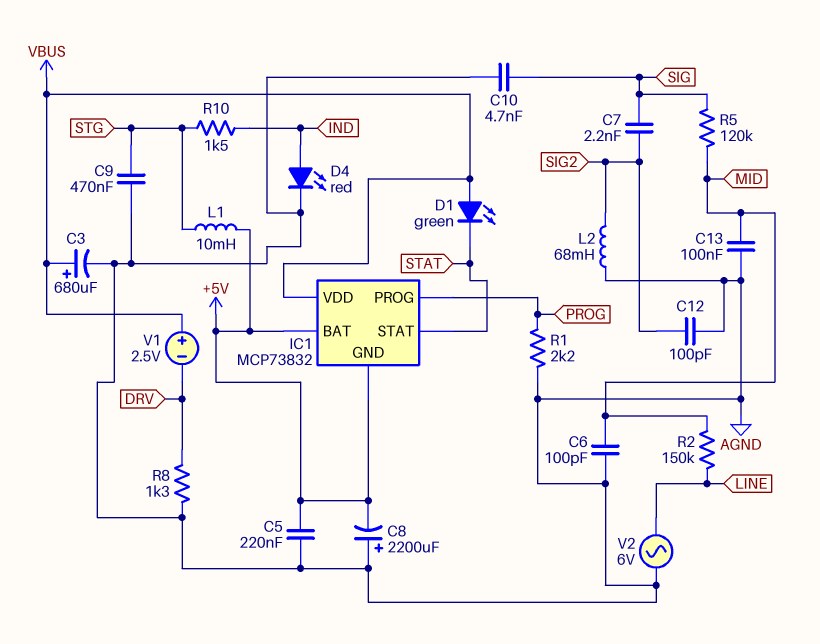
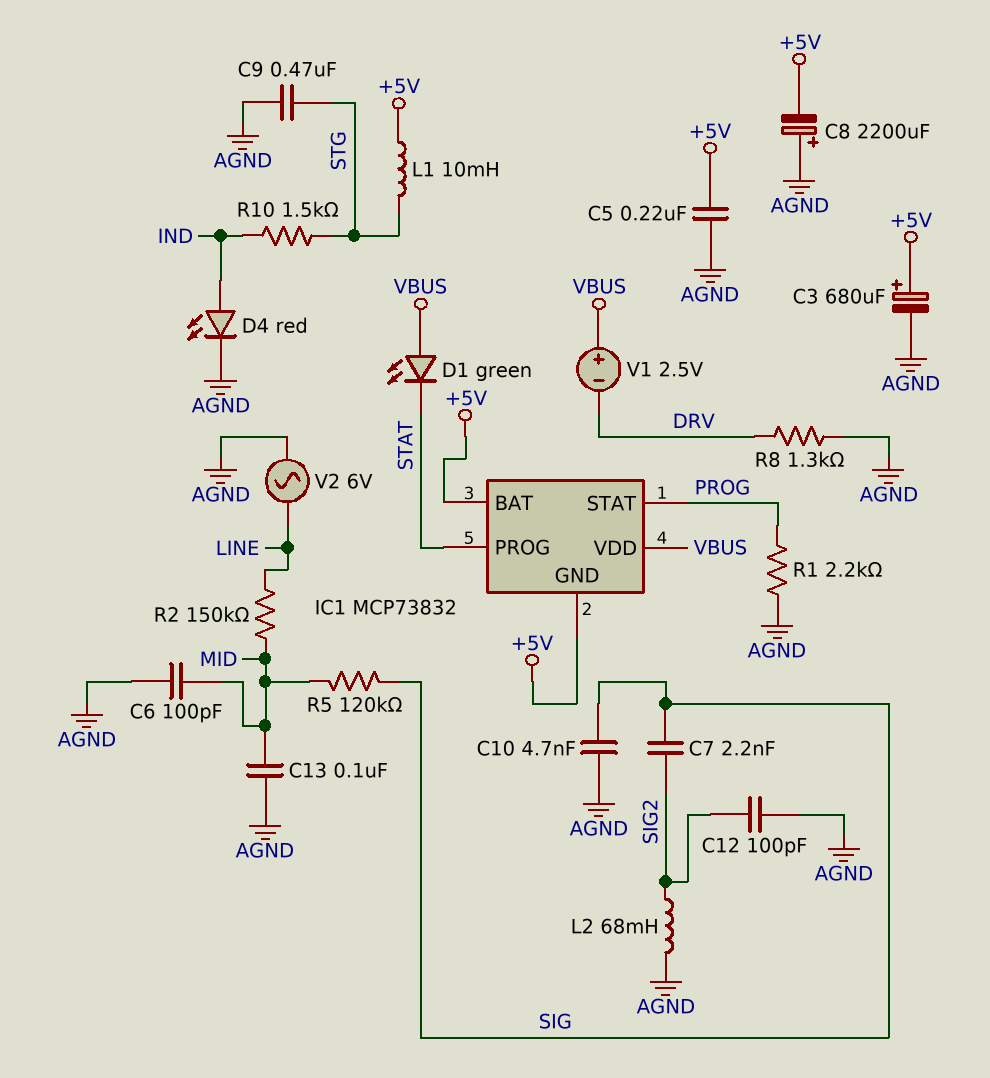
C3: 680uF (plus VBUS, minus AGND) -> 680uF (plus +5V, minus AGND)
IC1 pin PROG: PROG -> STAT
IC1 pin STAT: STAT -> PROG

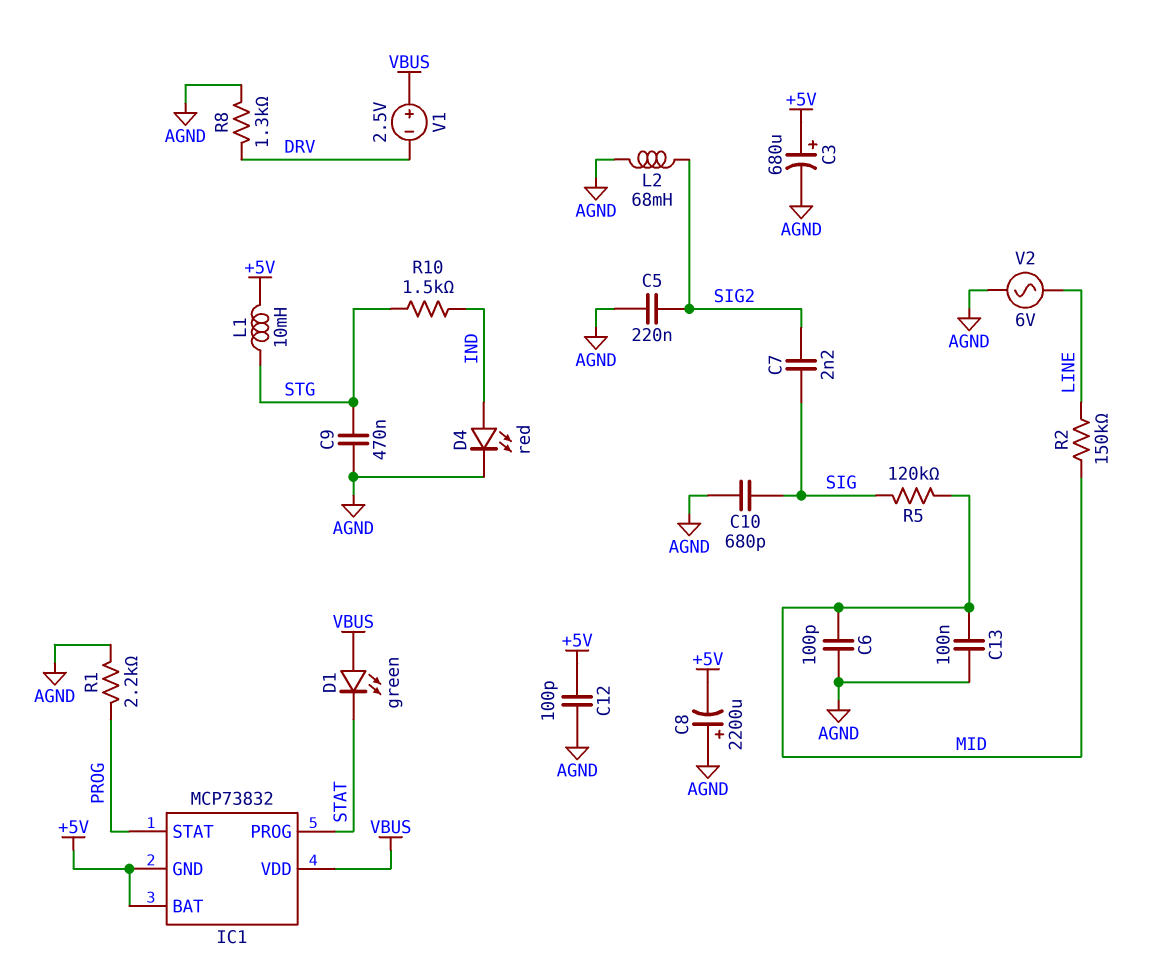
C5: 220nF (+5V, AGND) -> 220nF (AGND, SIG2)
C10: 4.7nF (AGND, SIG) -> 680pF (AGND, SIG)
C12: 100pF (AGND, SIG2) -> 100pF (+5V, AGND)

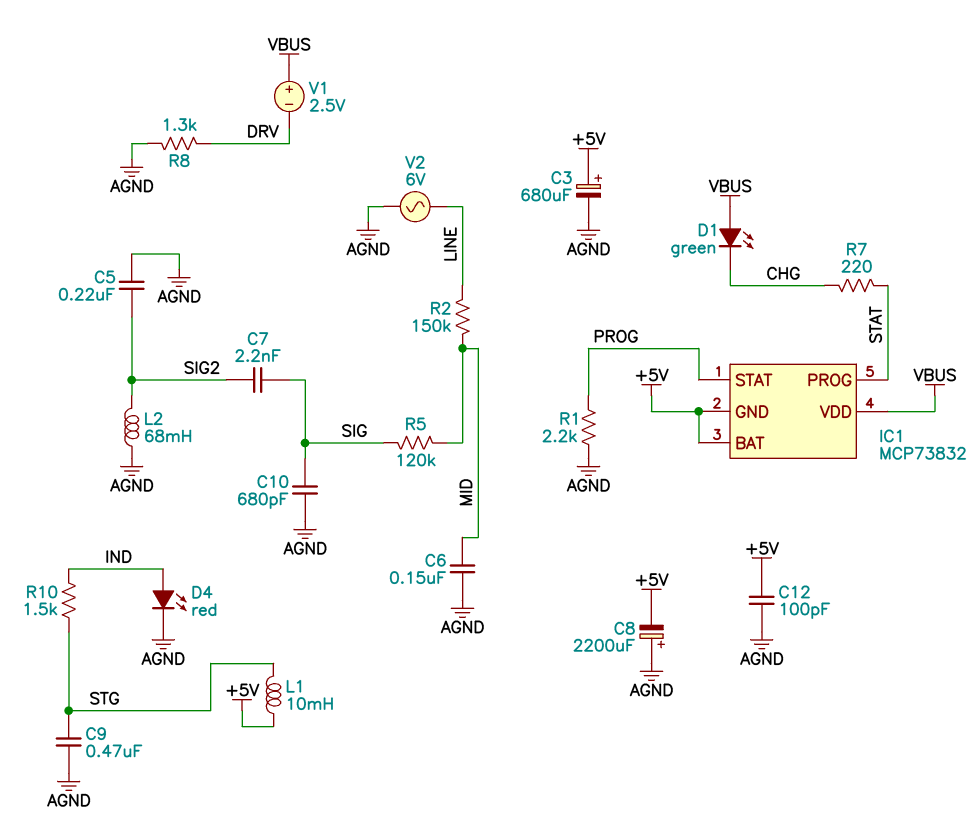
C6: 100pF (AGND, MID) -> 150nF (AGND, MID)
C13: 100nF (AGND, MID) -> none
D1: LED green (A VBUS, K STAT) -> LED green (A VBUS, K CHG)
R7: none -> 220 (CHG, STAT)

